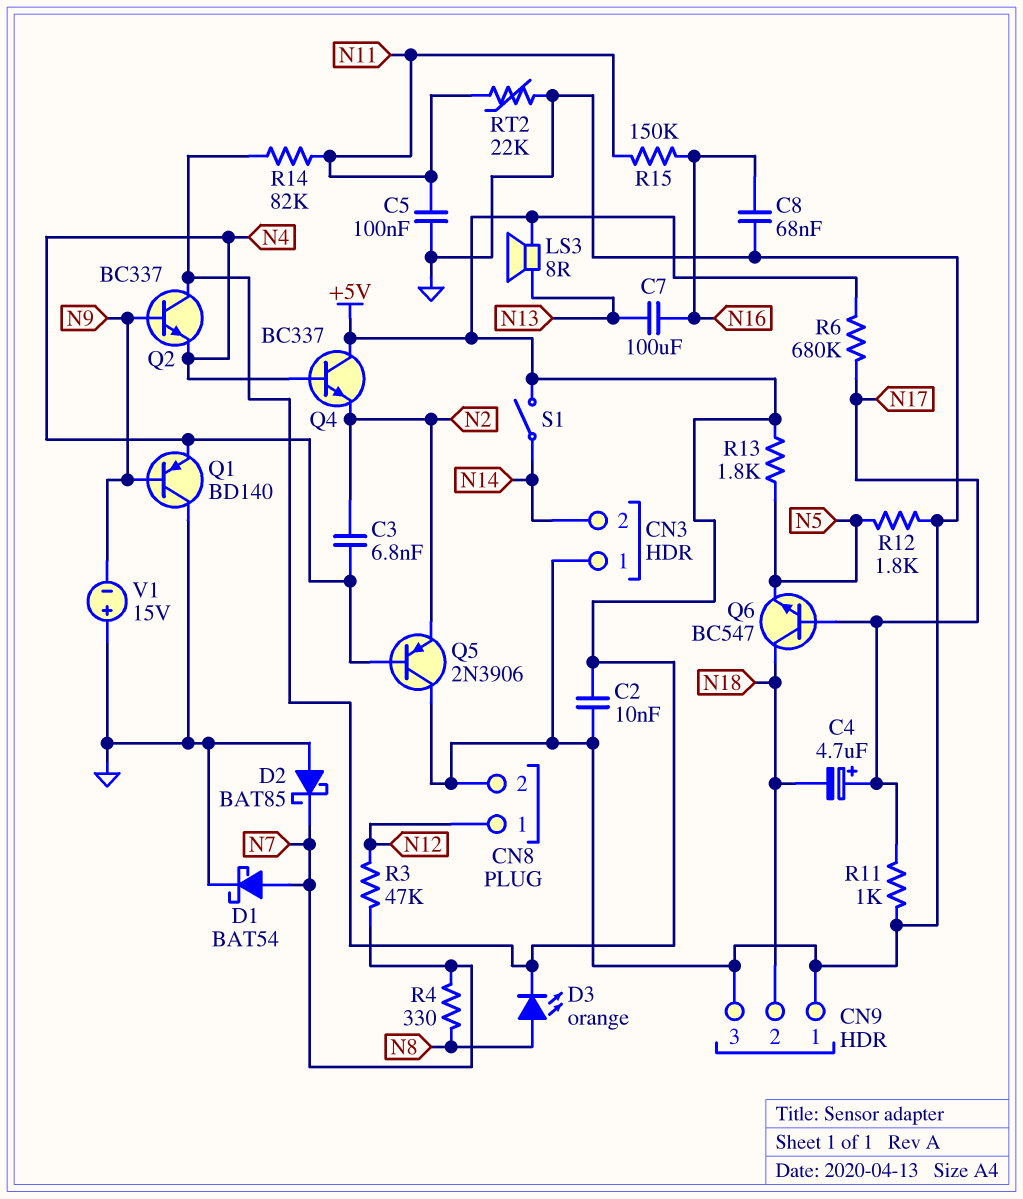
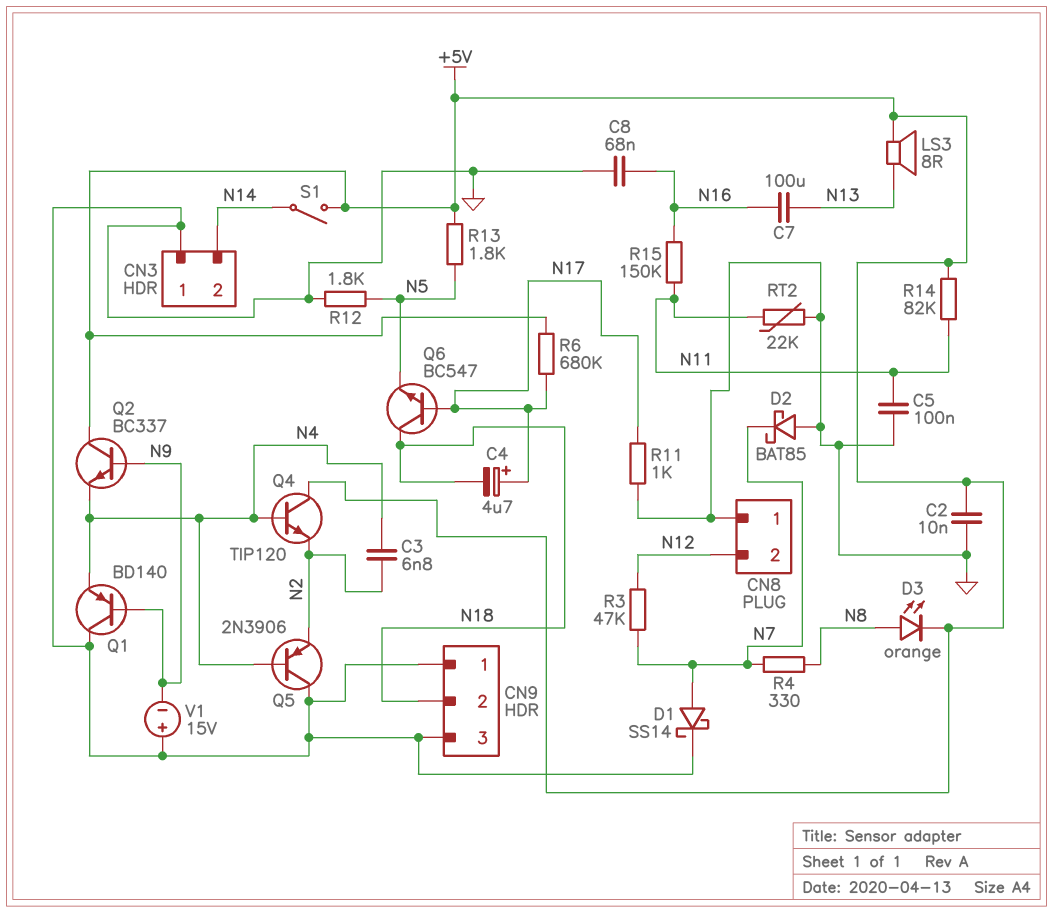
CN8 pin 1: N12 -> GND
CN8 pin 2: GND -> N12
D1: schottky BAT54 (A N7, K GND) -> schottky SS14 (A N7, K GND)
Q4: NPN BC337 (B N4, C +5V, E N2) -> NPN TIP120 (B N4, C +5V, E N2)

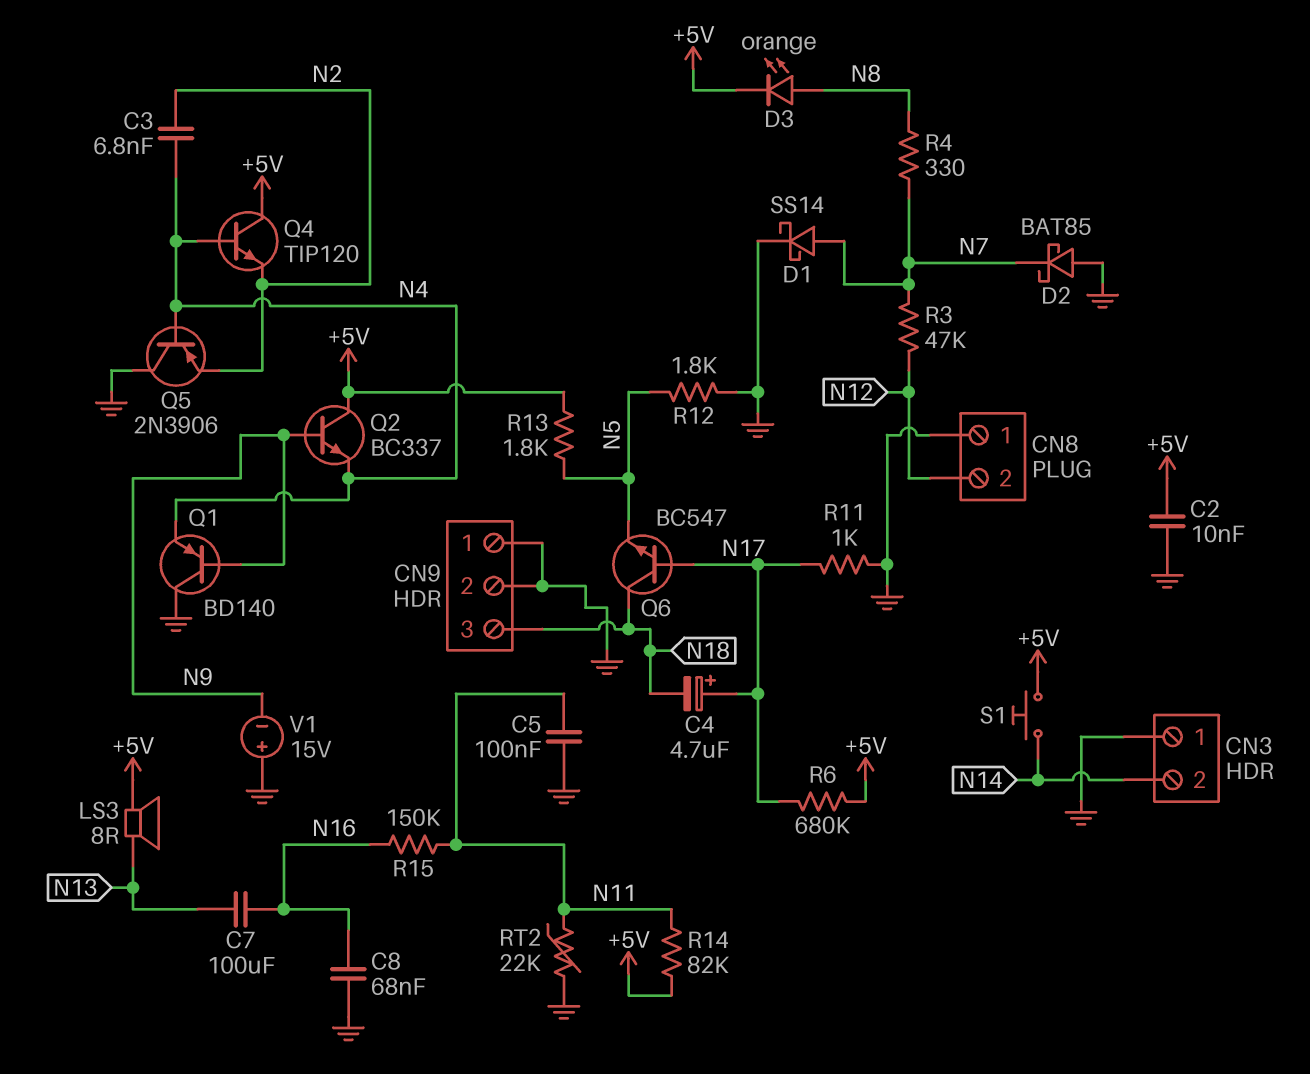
CN9 pin 2: N18 -> GND
CN9 pin 3: GND -> N18
S1: switch (+5V, N14) -> button (+5V, N14)

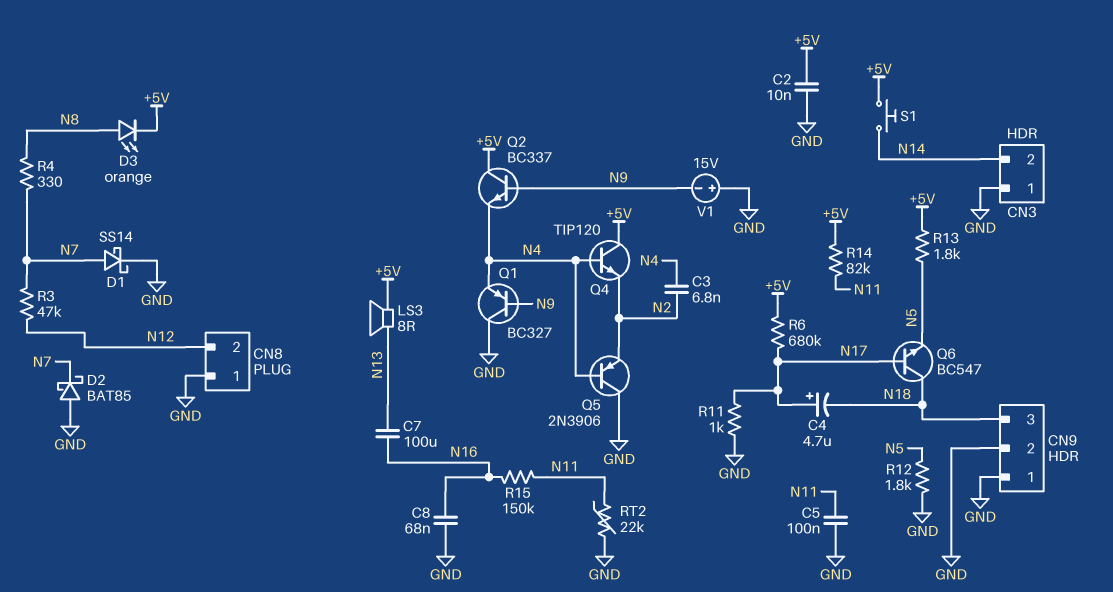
Q1: PNP BD140 (B N9, C GND, E N4) -> PNP BC327 (B N9, C GND, E N4)

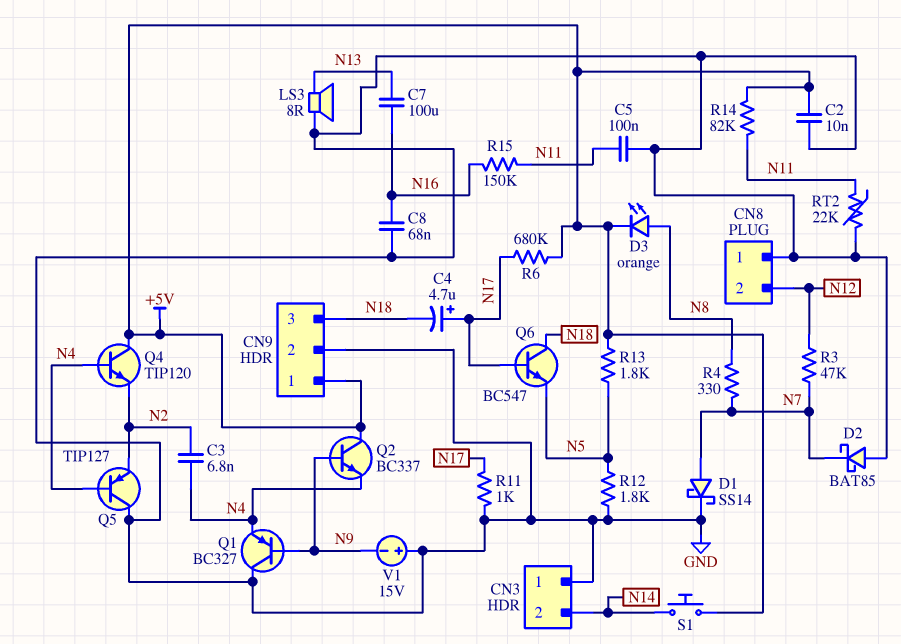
CN9 pin 1: GND -> +5V
LS3: speaker 8R (+5V, N13) -> speaker 8R (GND, N13)
Q5: PNP 2N3906 (B N4, C GND, E N2) -> PNP TIP127 (B N4, C GND, E N2)

